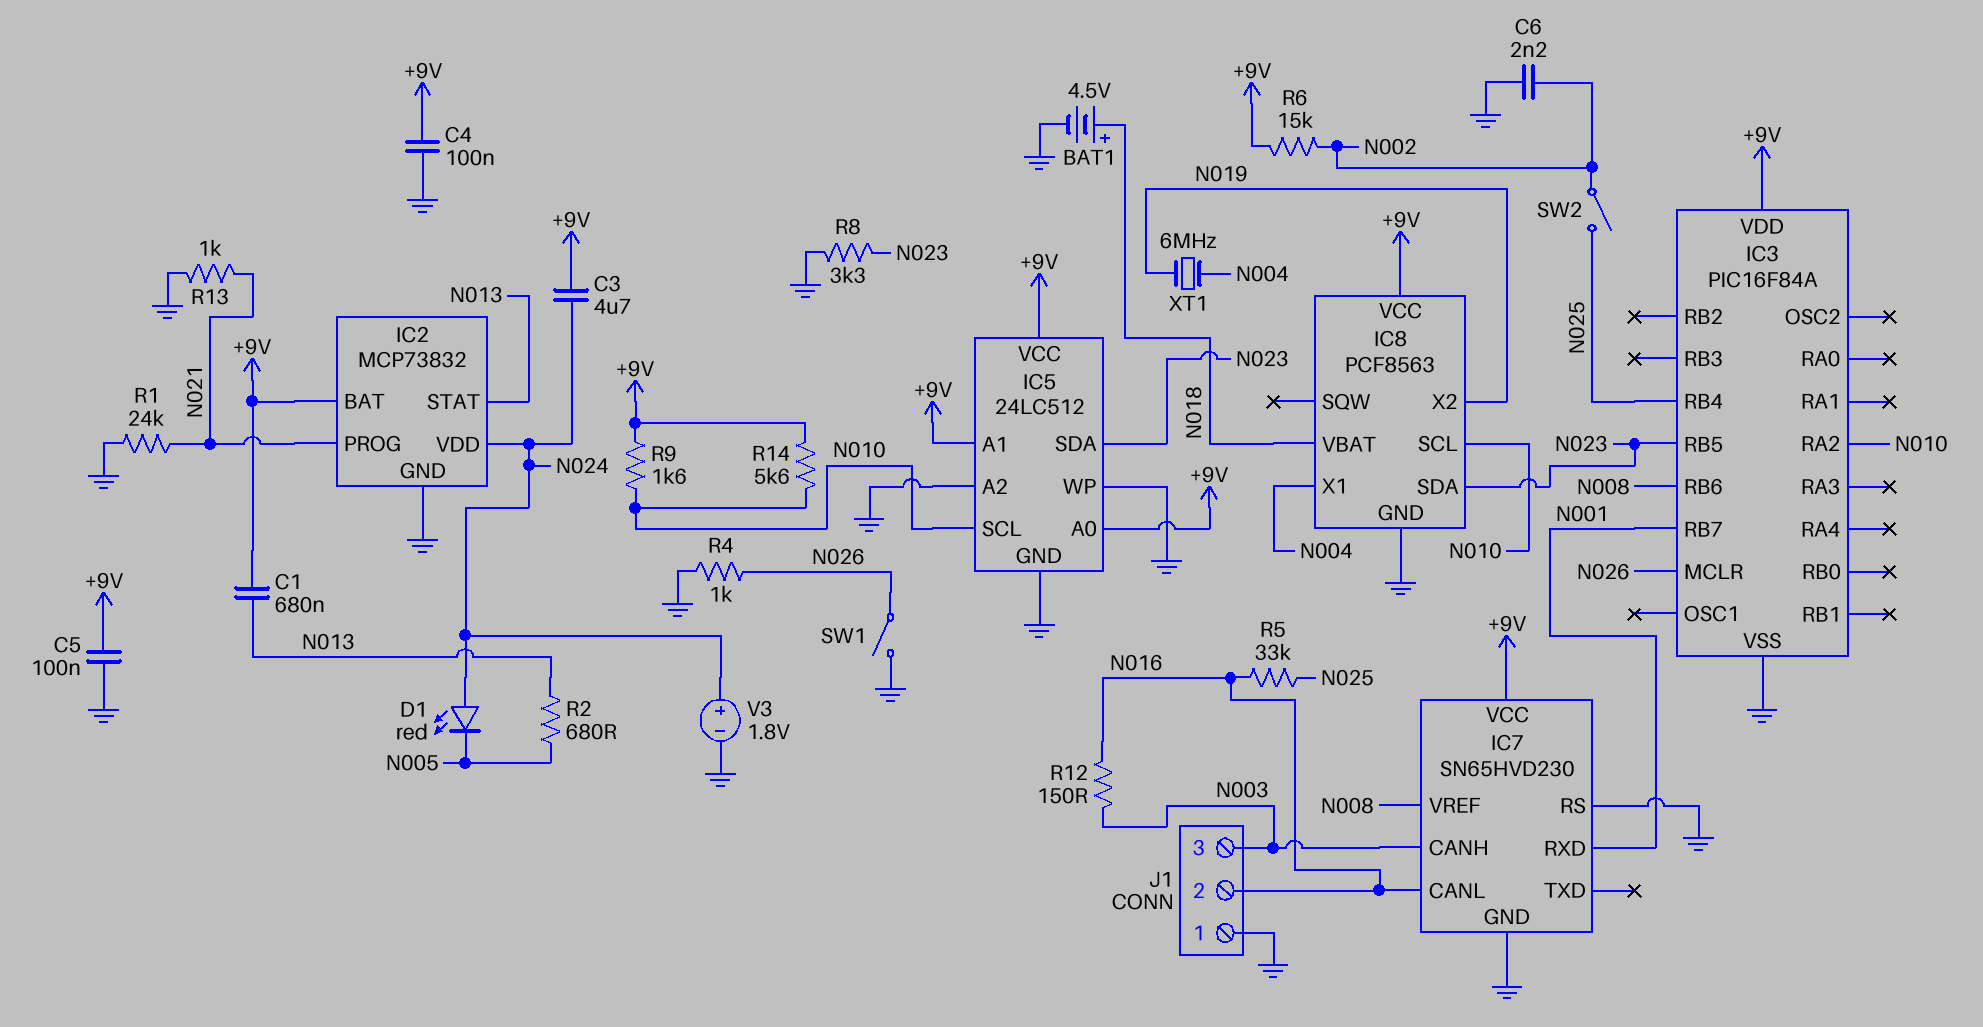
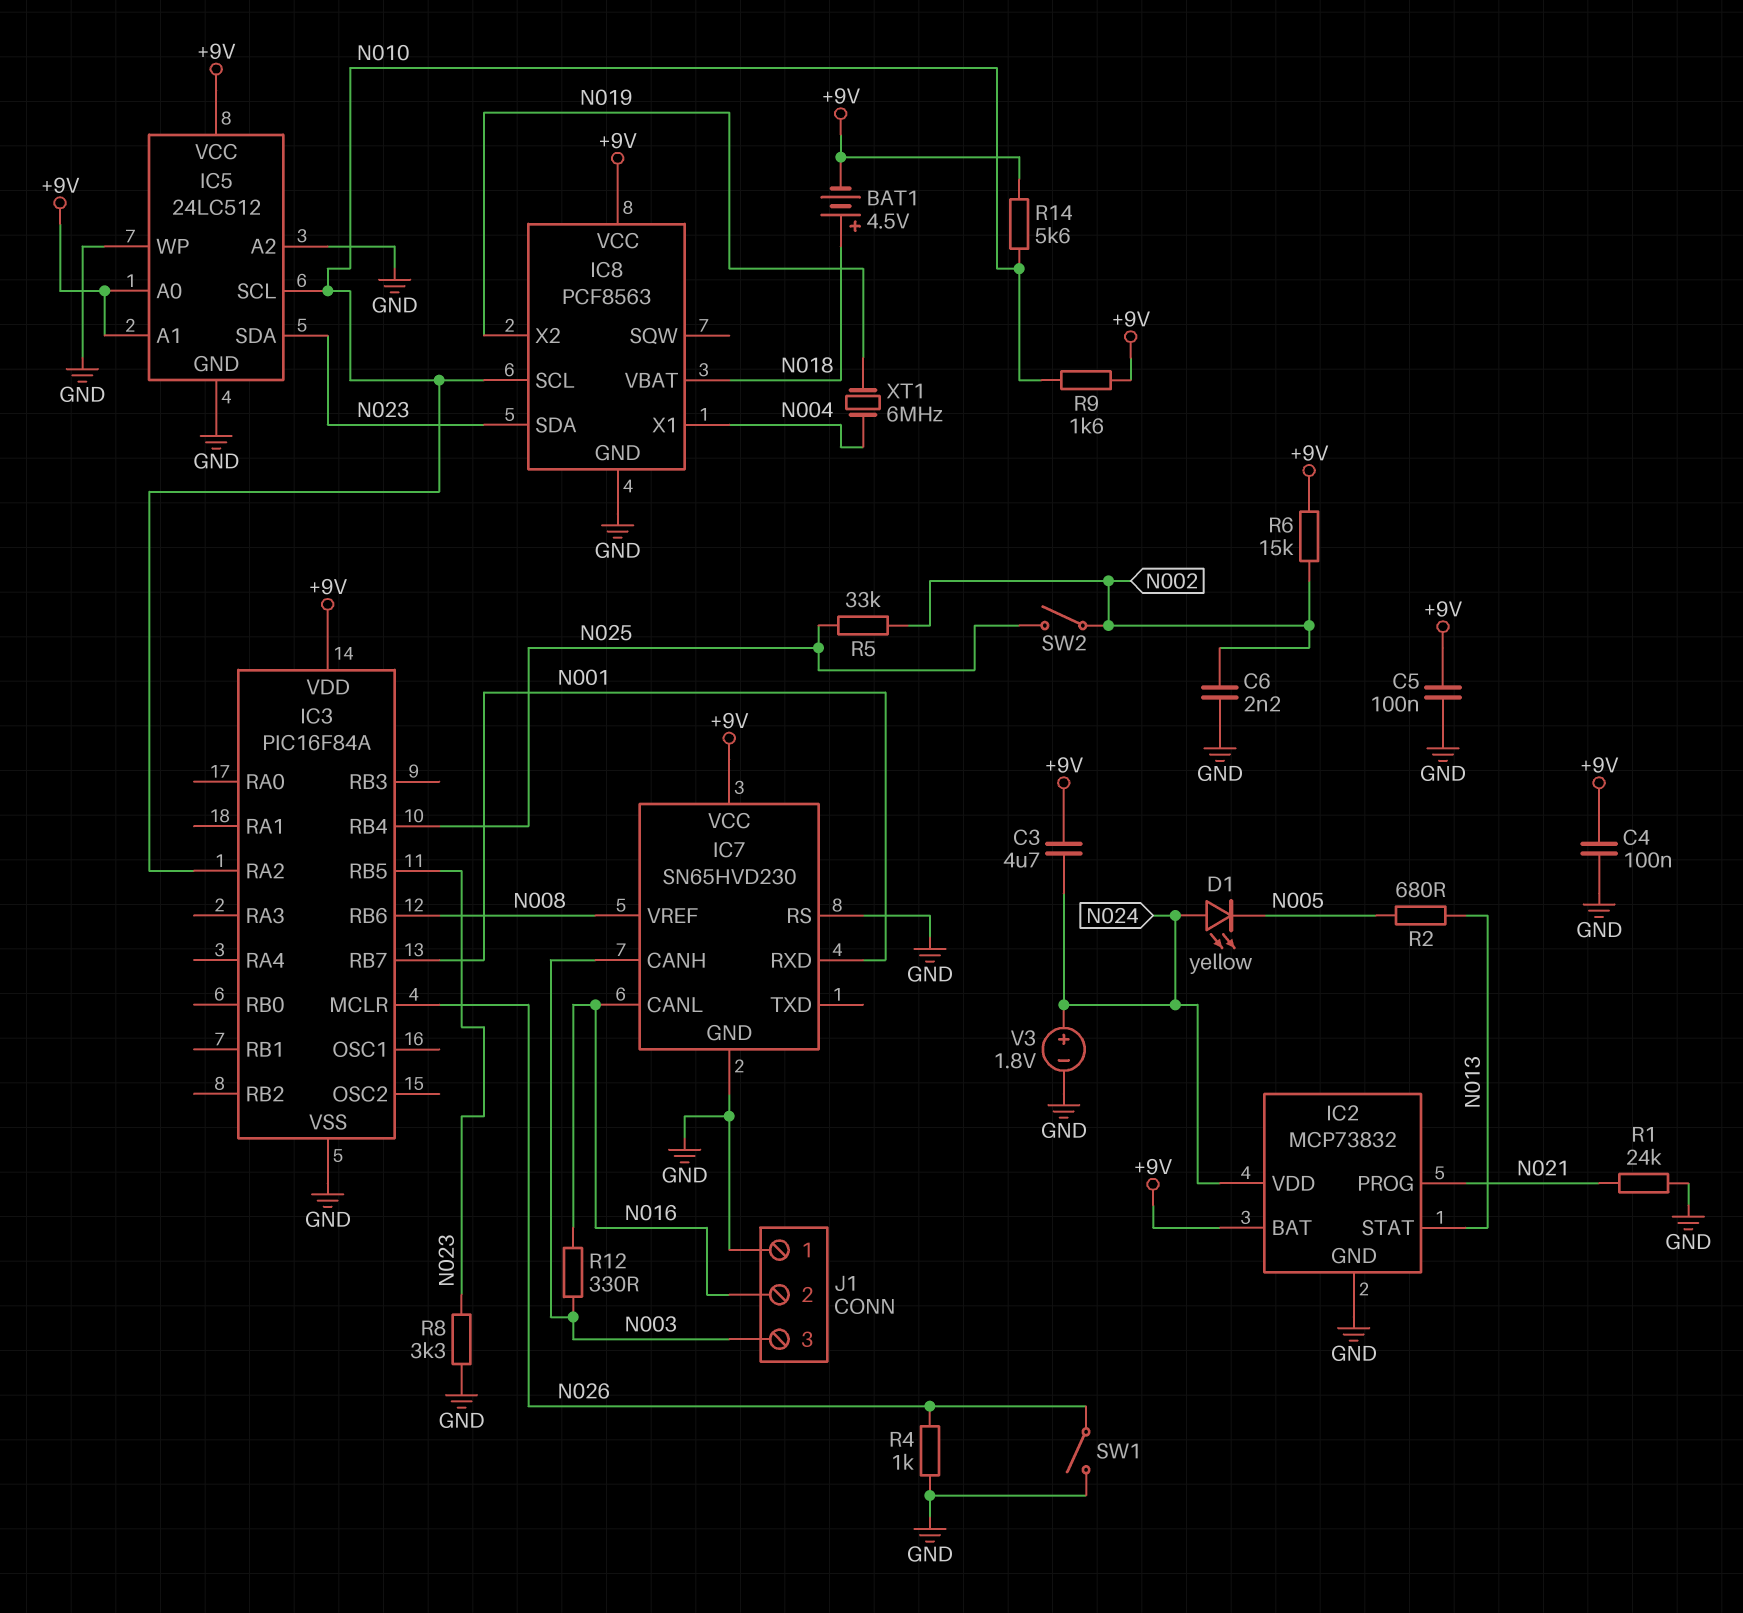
BAT1: 4.5V (plus N018, minus GND) -> 4.5V (plus N018, minus +9V)
C1: 680nF (+9V, N013) -> none
D1: LED red (A N024, K N005) -> LED yellow (A N024, K N005)
R5: 33k (N016, N025) -> 33k (N002, N025)
R12: 150 (N003, N016) -> 330 (N003, N016)
R13: 1k (GND, N021) -> none

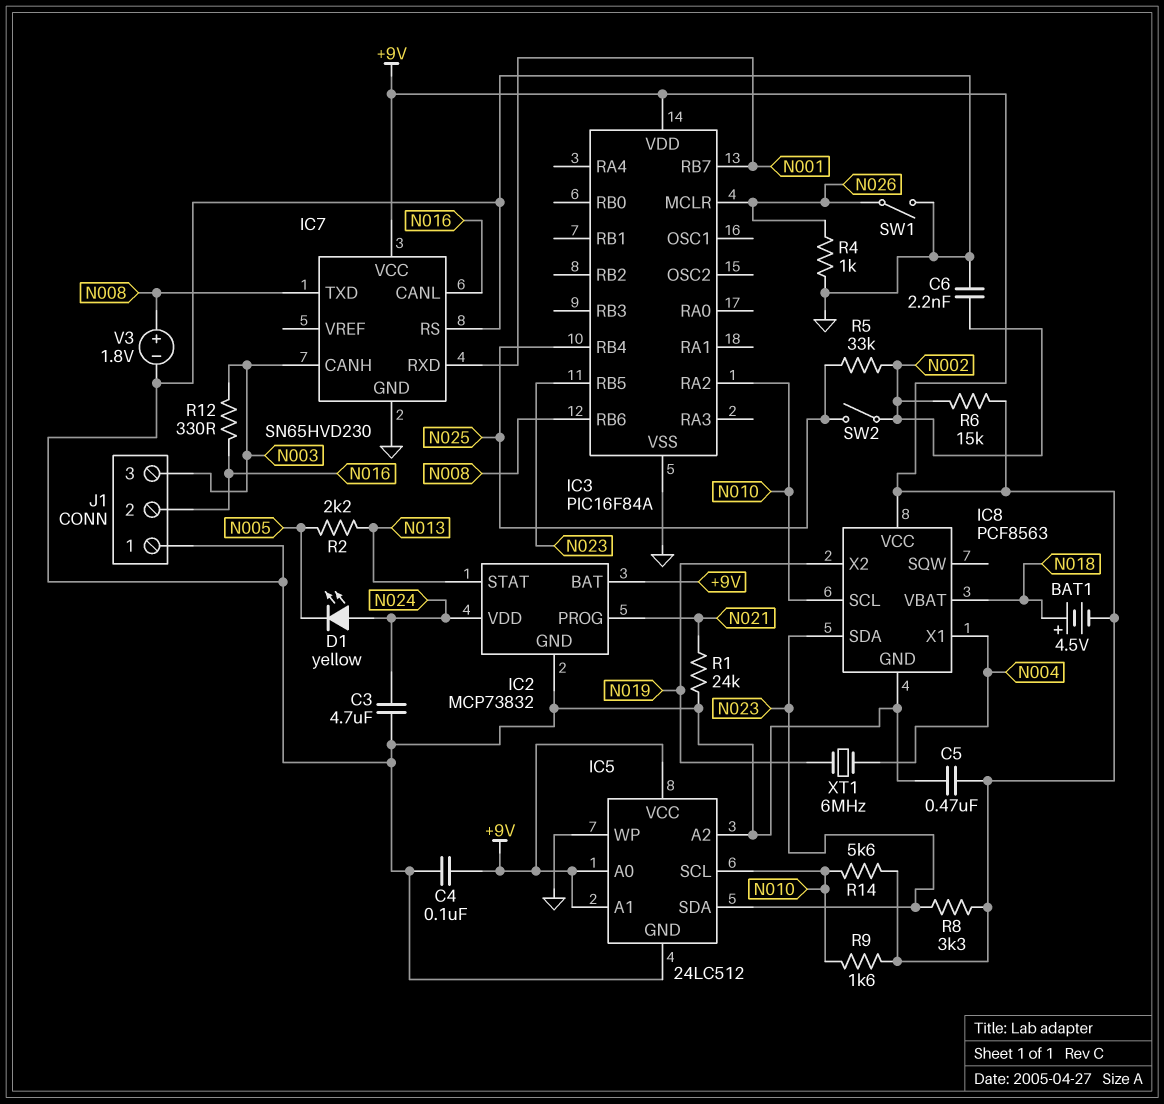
C3: 4.7uF (+9V, N024) -> 4.7uF (GND, N024)
C5: 100nF (+9V, GND) -> 470nF (+9V, GND)
IC7 pin TXD: none -> N008
IC7 pin VREF: N008 -> none
R2: 680 (N005, N013) -> 2.2k (N005, N013)
R8: 3.3k (GND, N023) -> 3.3k (+9V, N023)
V3: 1.8V (plus N024, minus GND) -> 1.8V (plus N008, minus GND)

